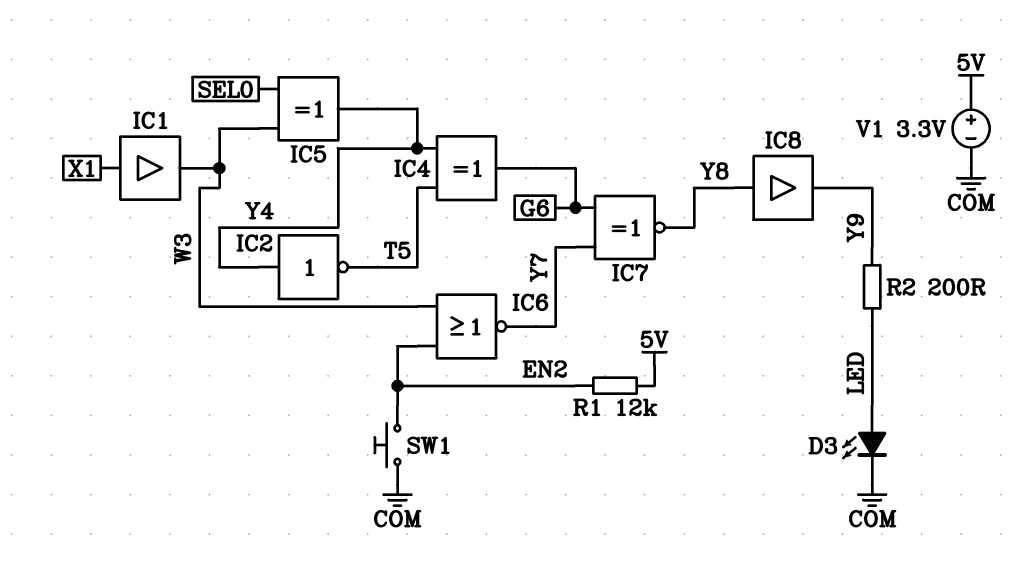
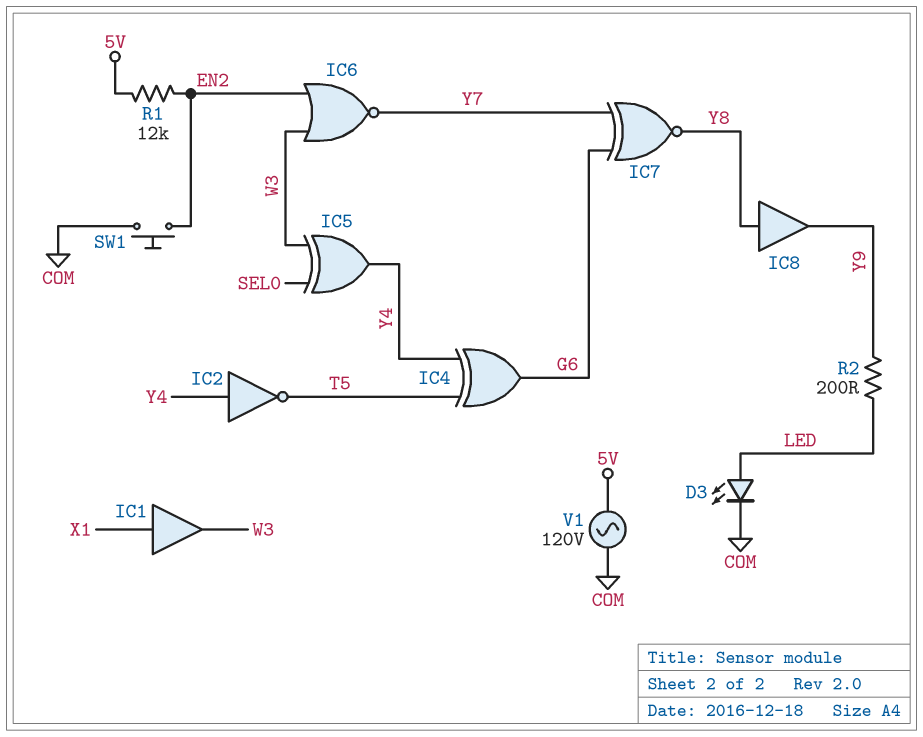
V1: 3.3V (plus 5V, minus COM) -> AC 120V (5V, COM)

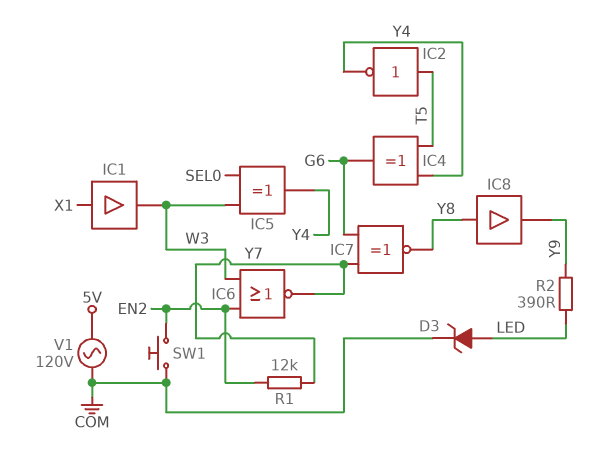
D3: LED (A LED, K COM) -> zener (A LED, K COM)
IC2: NOT (in Y4, out T5) -> NOT (in T5, out Y4)
R1: 12k (5V, EN2) -> 12k (EN2, Y7)
R2: 200 (LED, Y9) -> 390 (LED, Y9)

